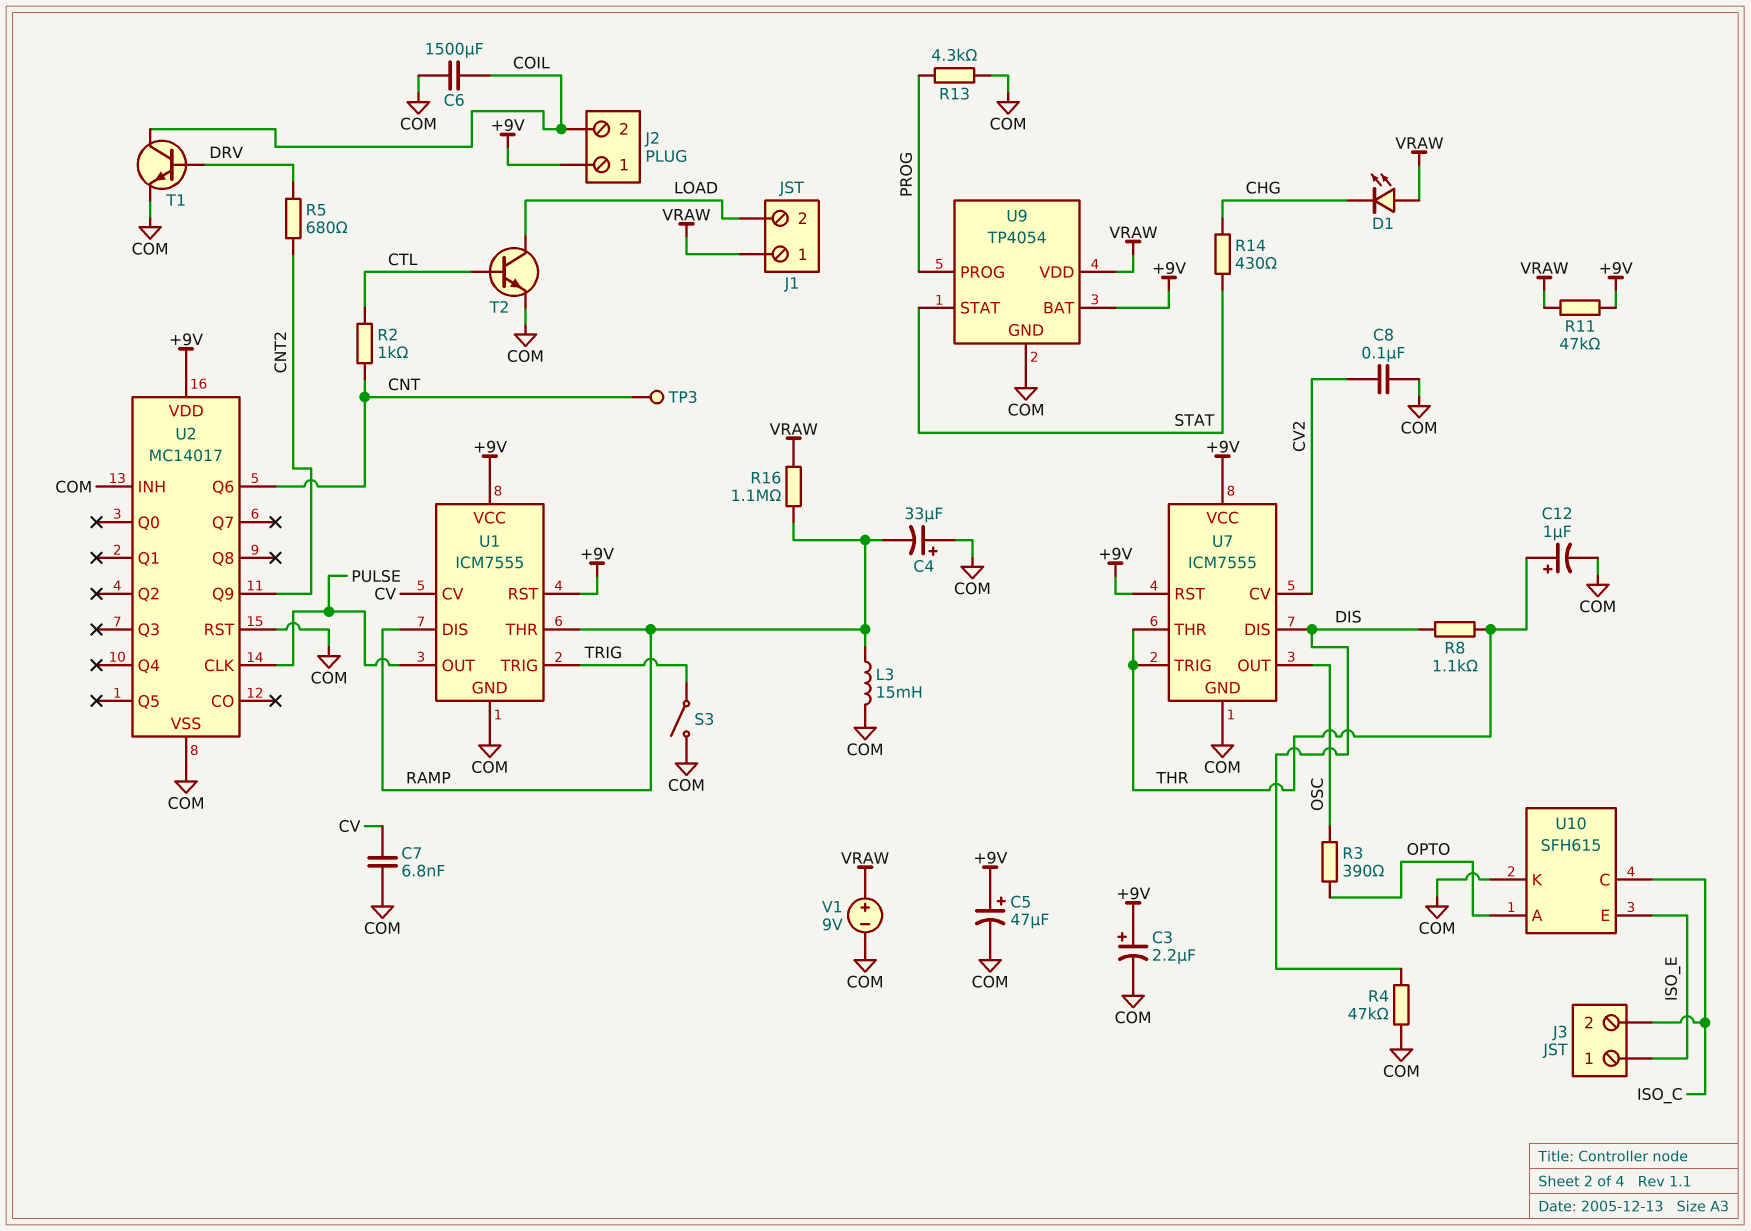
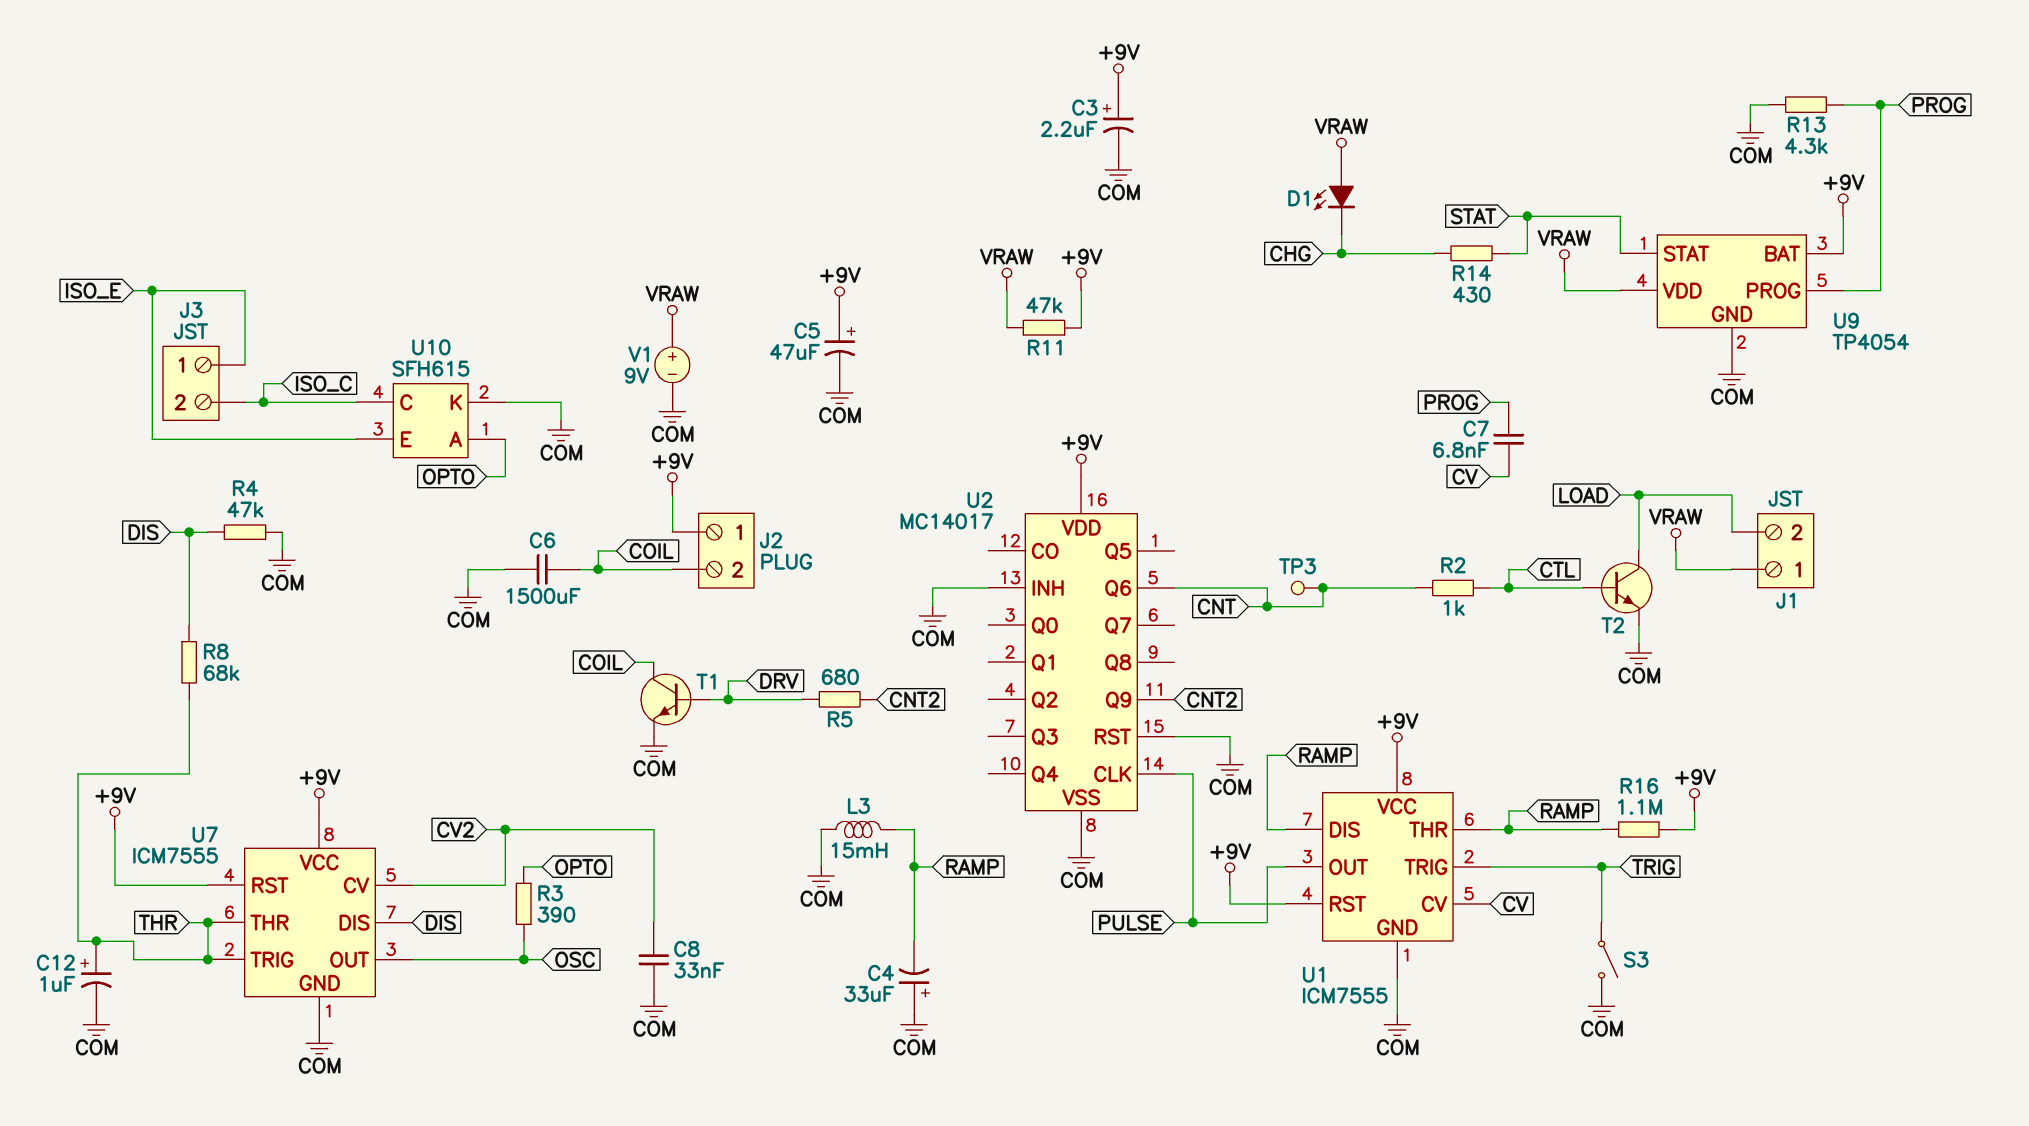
C7: 6.8nF (COM, CV) -> 6.8nF (CV, PROG)
C8: 100nF (COM, CV2) -> 33nF (COM, CV2)
R8: 1.1k (DIS, THR) -> 68k (DIS, THR)
R16: 1.1M (RAMP, VRAW) -> 1.1M (+9V, RAMP)

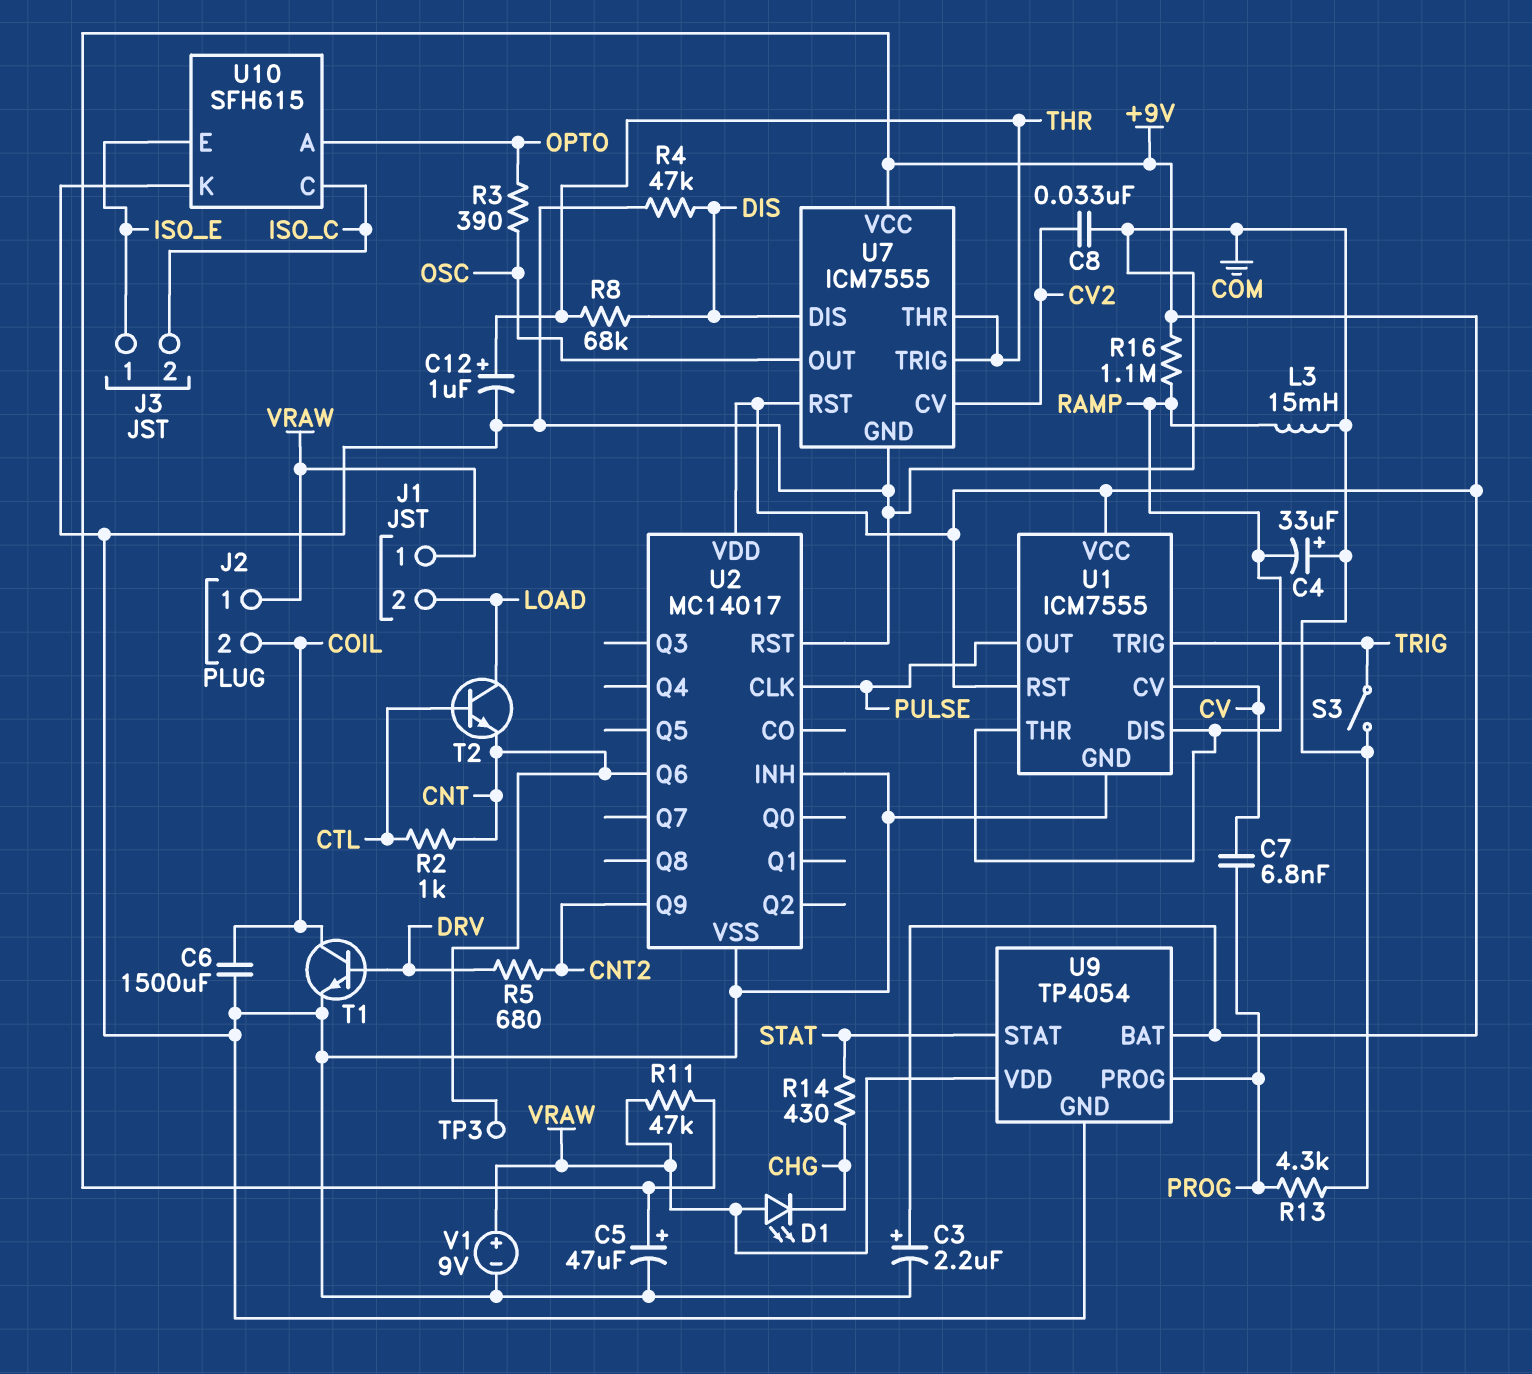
J2 pin 1: +9V -> VRAW
T2: NPN (B CTL, C LOAD, E COM) -> NPN (B CTL, C LOAD, E CNT)

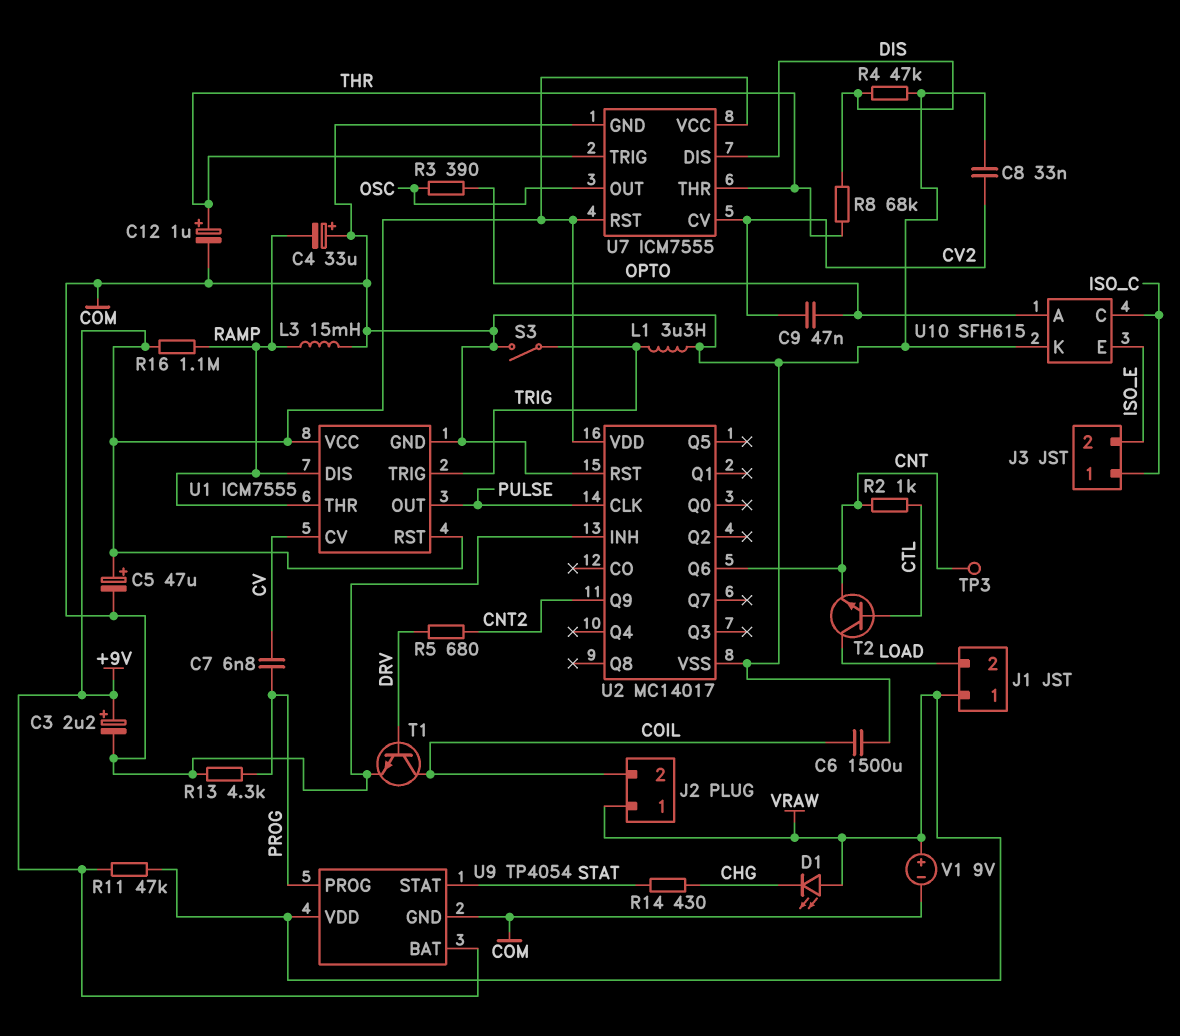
C9: none -> 47nF (CV2, OPTO)
J3 pin 1: ISO_E -> ISO_C
J3 pin 2: ISO_C -> ISO_E
L1: none -> 3.3uH (COM, TRIG)

